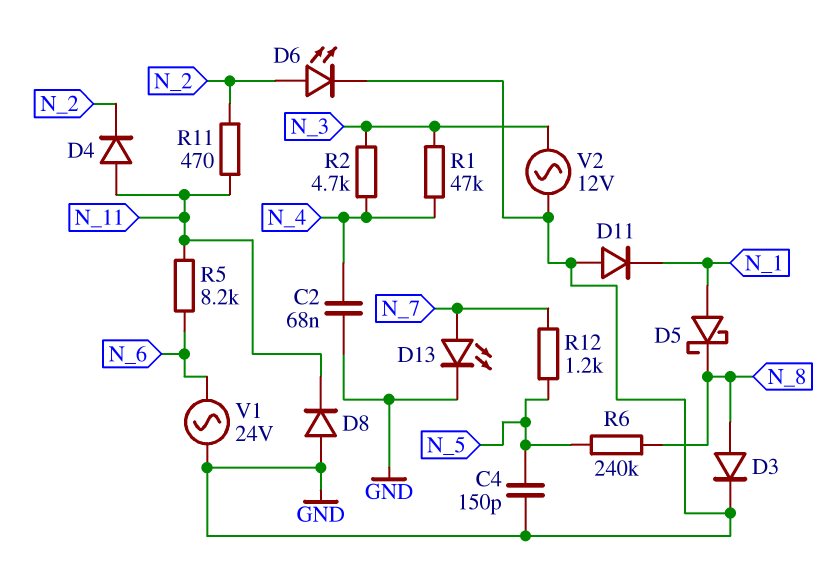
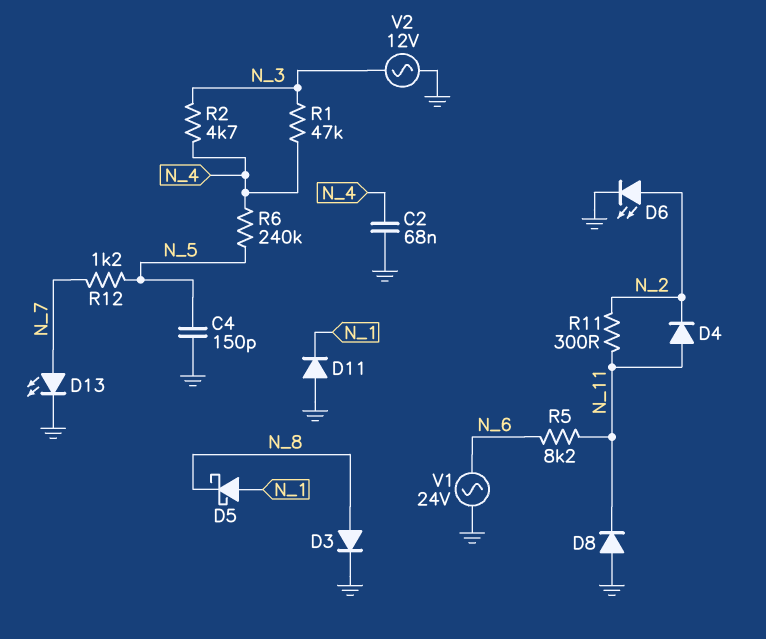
R6: 240k (N_5, N_8) -> 240k (N_4, N_5)
R11: 470 (N_2, N_11) -> 300 (N_2, N_11)

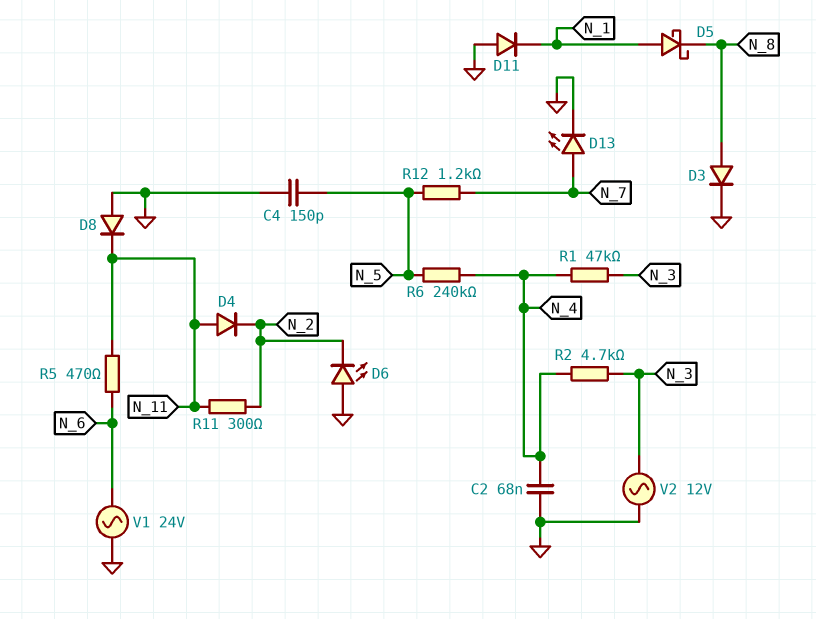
D6: LED (A N_2, K GND) -> LED (A GND, K N_2)
R5: 8.2k (N_6, N_11) -> 470 (N_6, N_11)

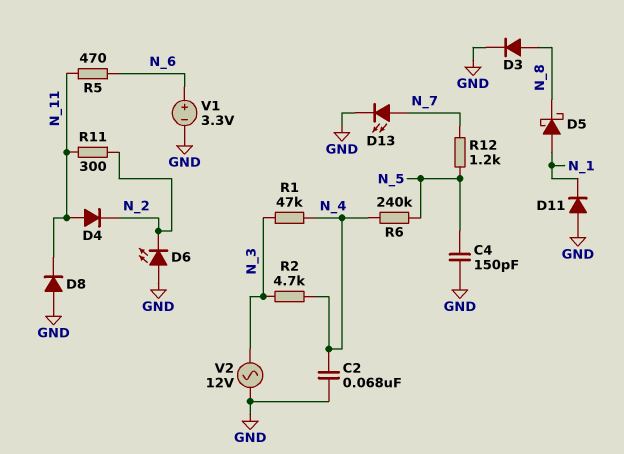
V1: AC 24V (GND, N_6) -> 3.3V (plus N_6, minus GND)

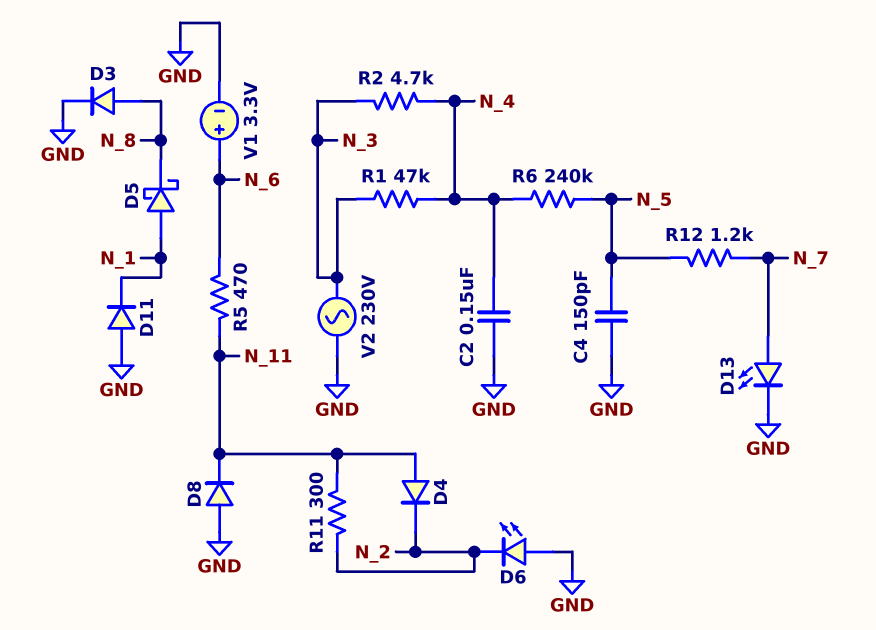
C2: 68nF (GND, N_4) -> 150nF (GND, N_4)
V2: AC 12V (GND, N_3) -> AC 230V (GND, N_3)

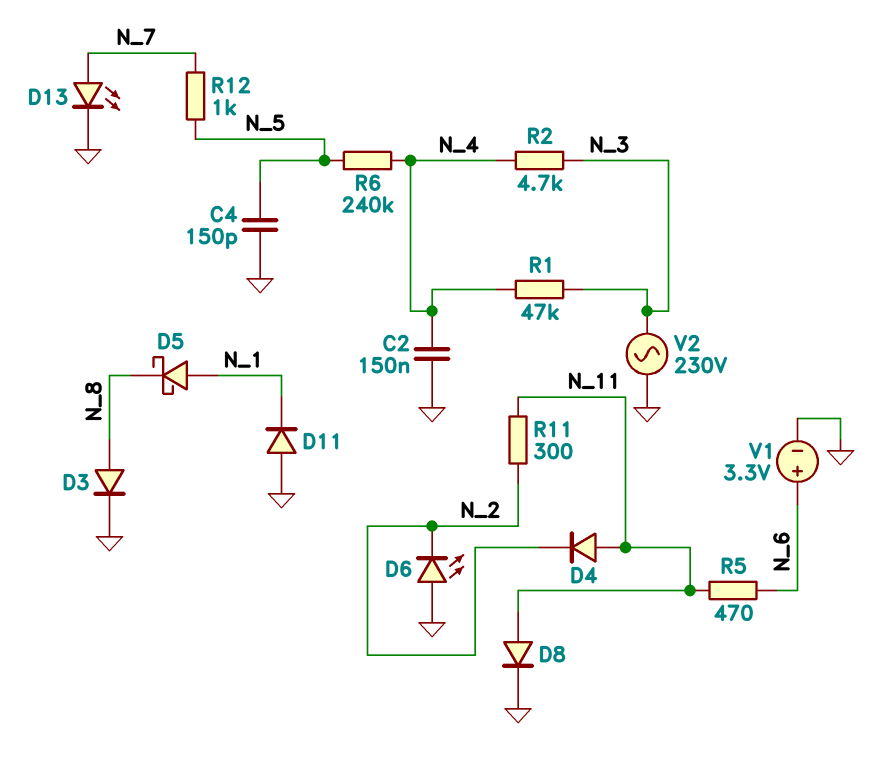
D8: diode (A GND, K N_11) -> diode (A N_11, K GND)
R12: 1.2k (N_5, N_7) -> 1k (N_5, N_7)

